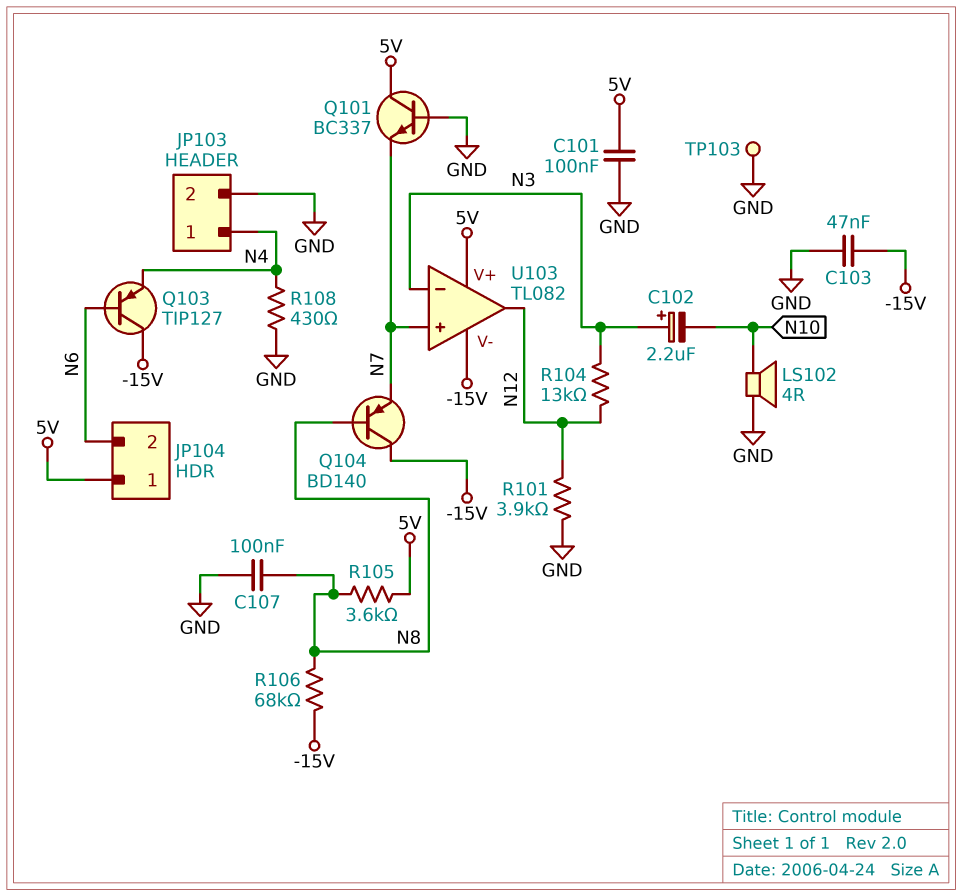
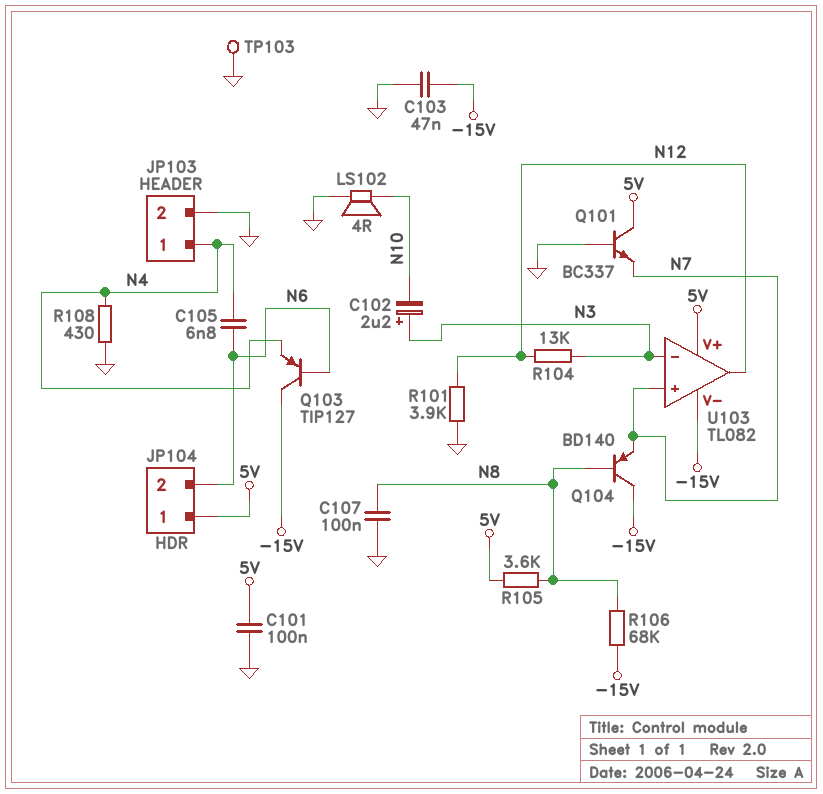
C105: none -> 6.8nF (N4, N6)

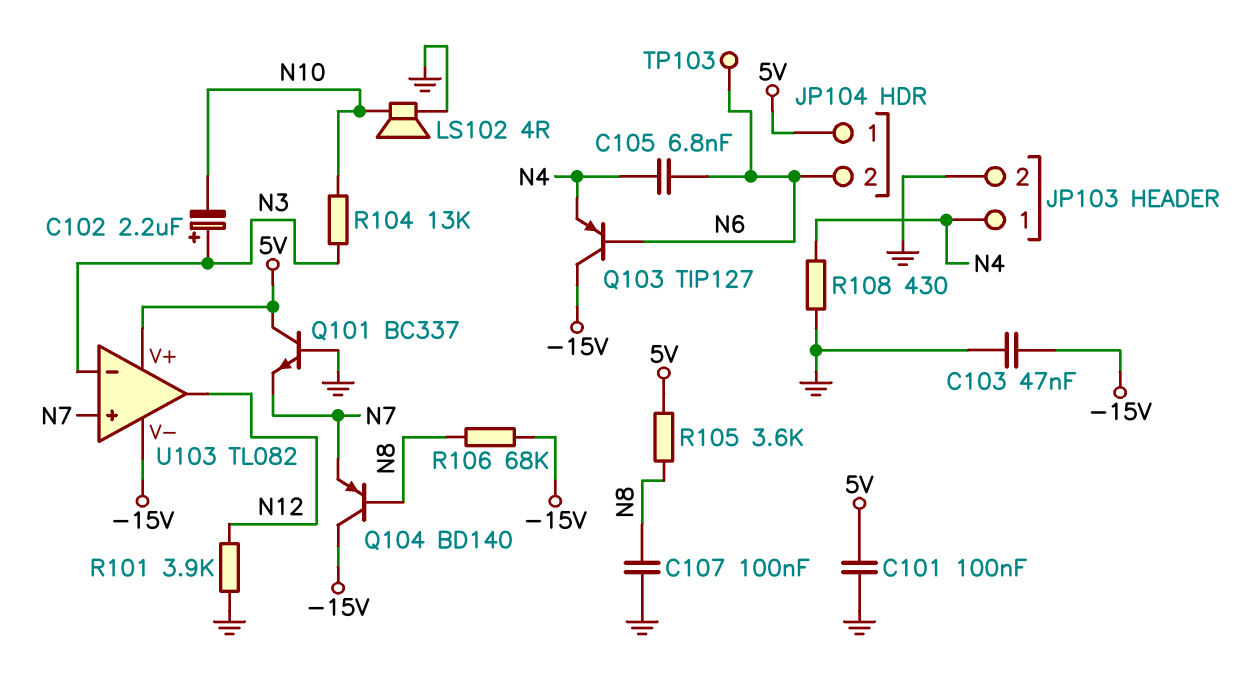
R104: 13k (N3, N12) -> 13k (N3, N10)
TP103: test point (GND) -> test point (N6)

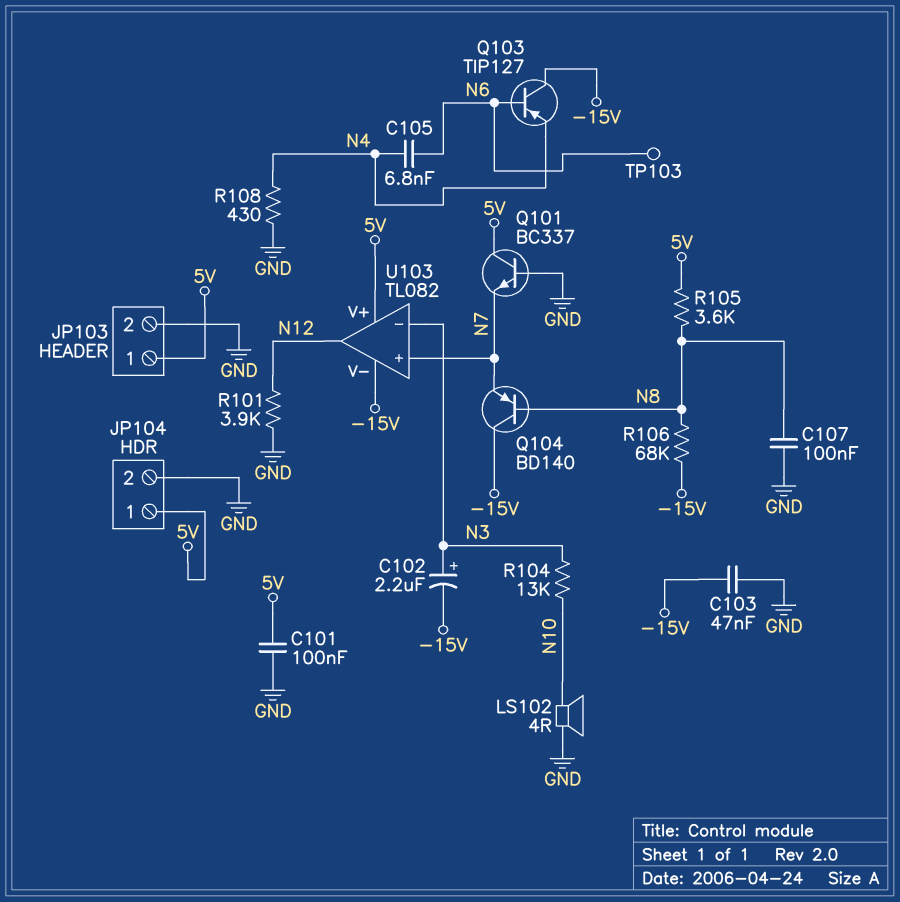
C102: 2.2uF (plus N3, minus N10) -> 2.2uF (plus N3, minus -15V)
JP103 pin 1: N4 -> 5V
JP104 pin 2: N6 -> GND

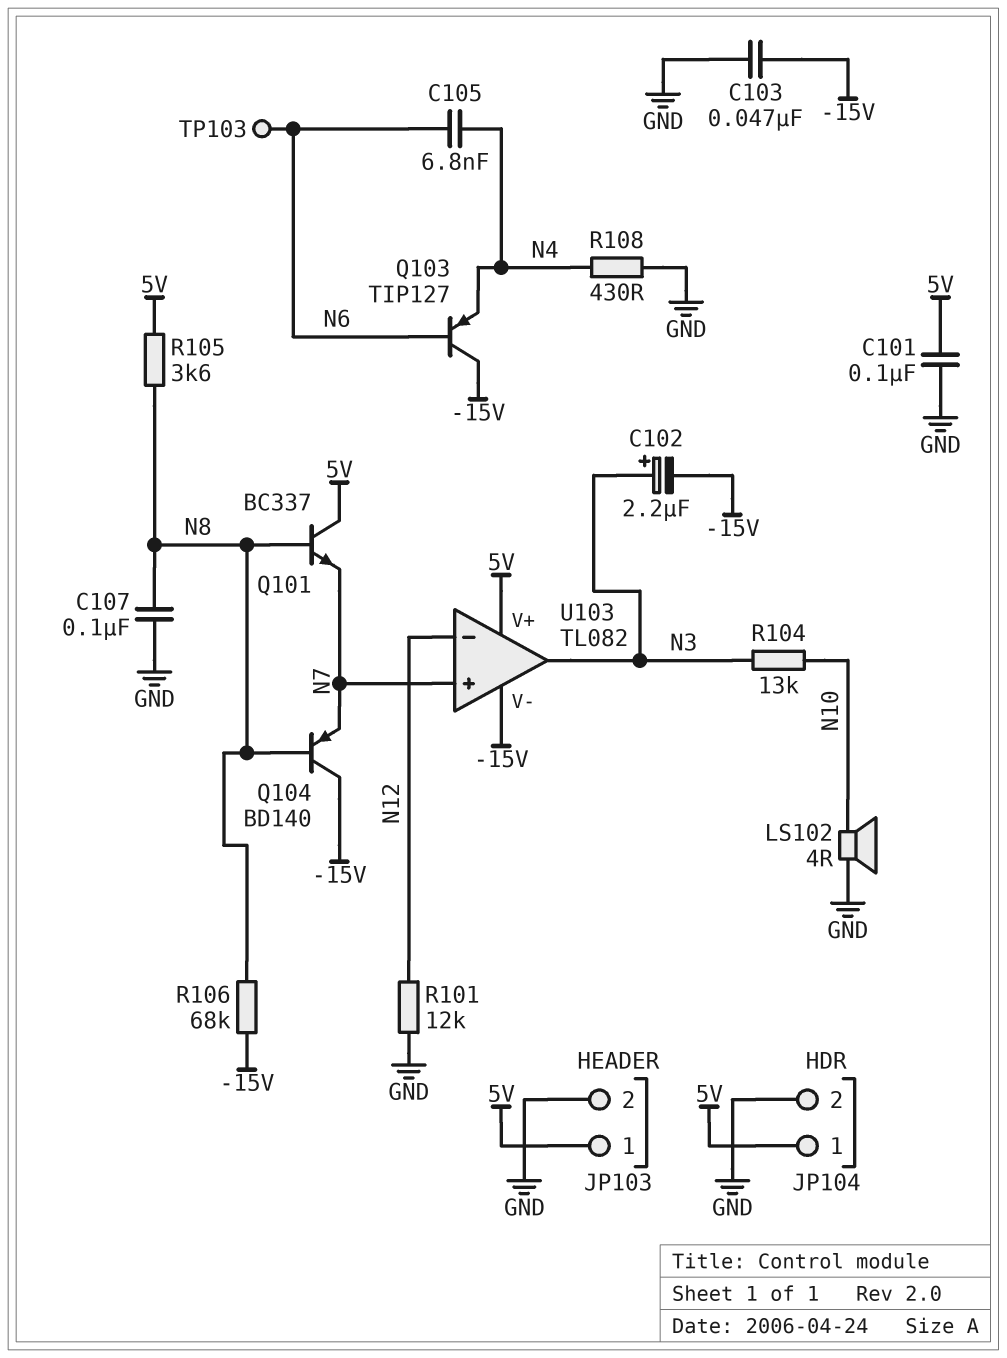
Q101: NPN BC337 (B GND, C 5V, E N7) -> NPN BC337 (B N8, C 5V, E N7)
R101: 3.9k (GND, N12) -> 12k (GND, N12)
U103 pin in-: N3 -> N12
U103 pin out: N12 -> N3

